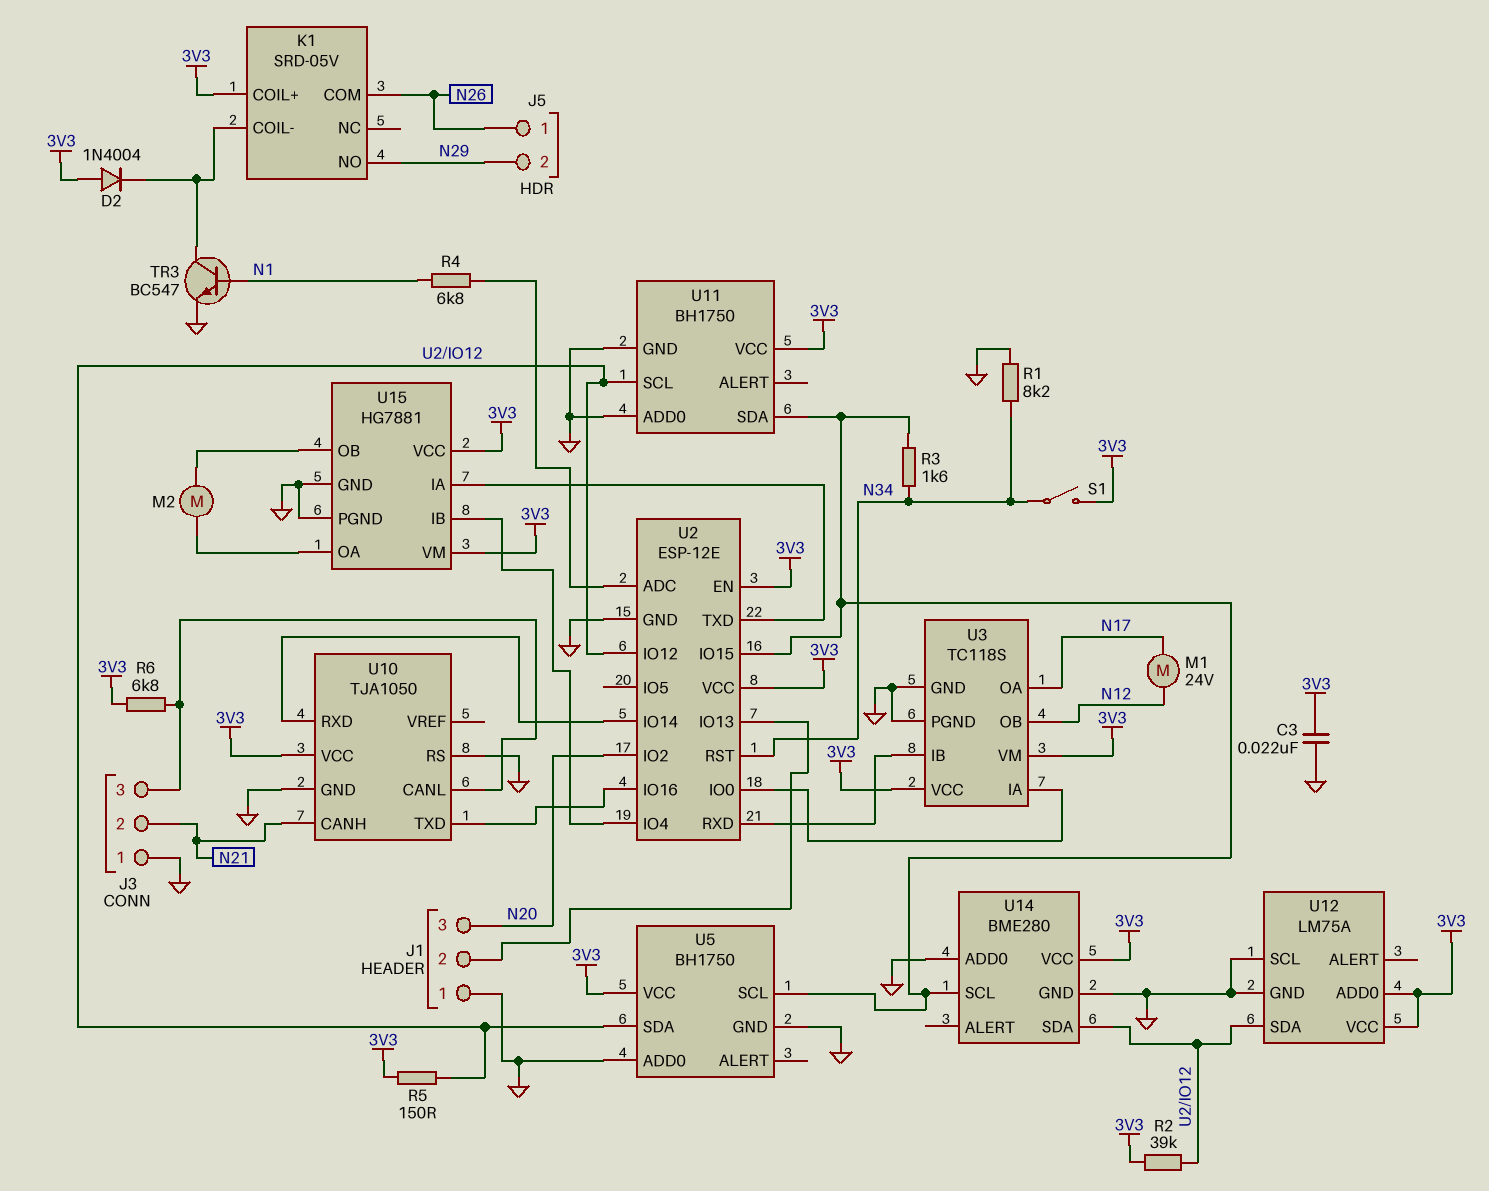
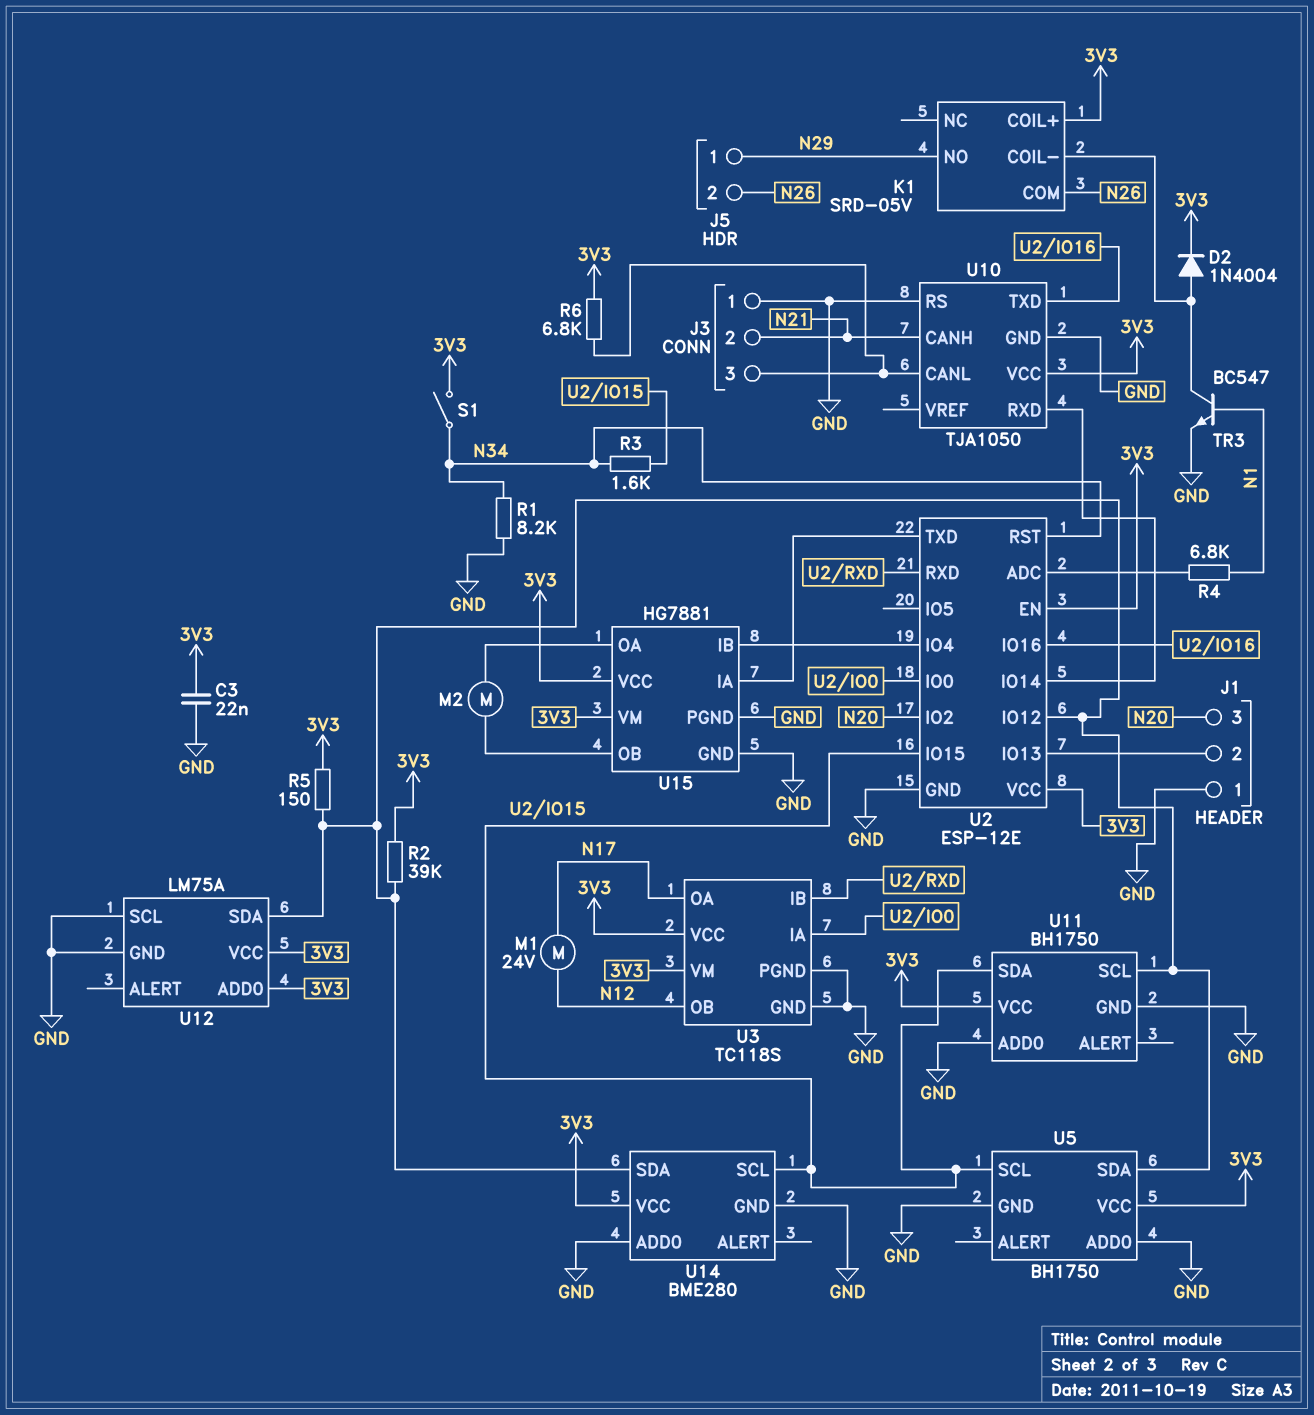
D2: diode 1N4004 (A 3V3, K K1/COIL-) -> diode 1N4004 (A K1/COIL-, K 3V3)
J5 pin 1: N26 -> N29
J5 pin 2: N29 -> N26

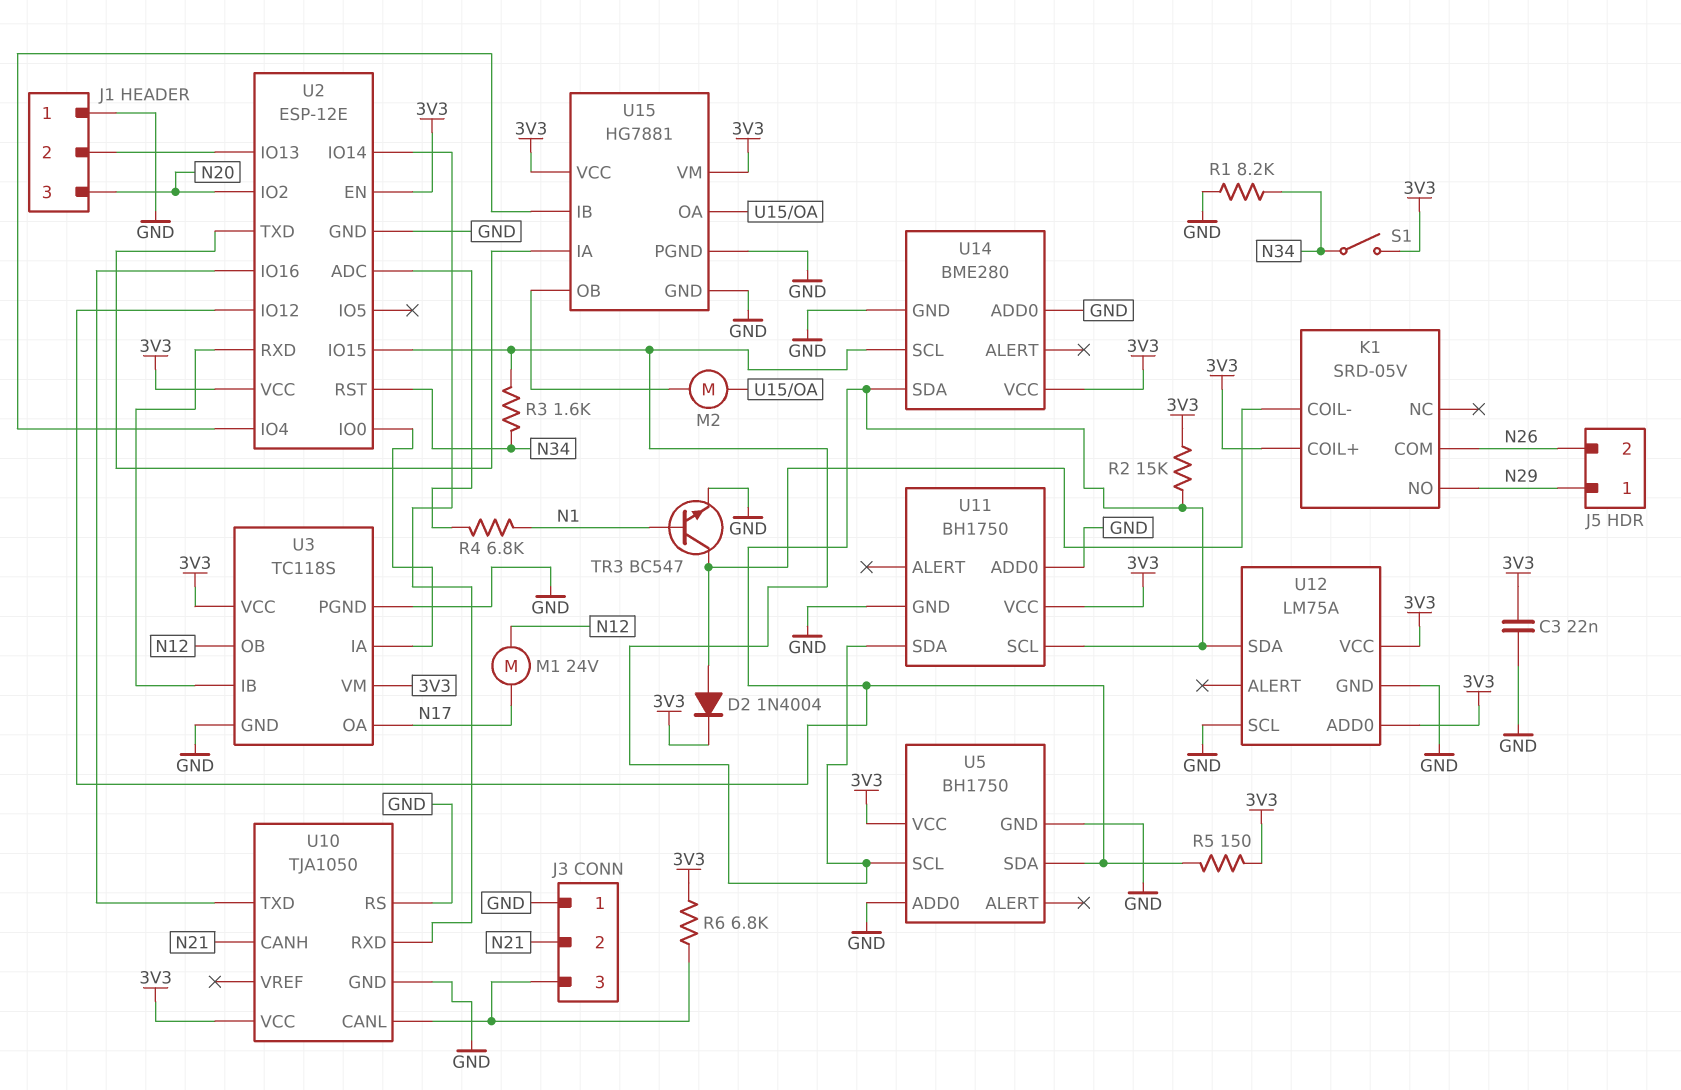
R2: 39k (3V3, U2/IO12) -> 15k (3V3, U2/IO12)

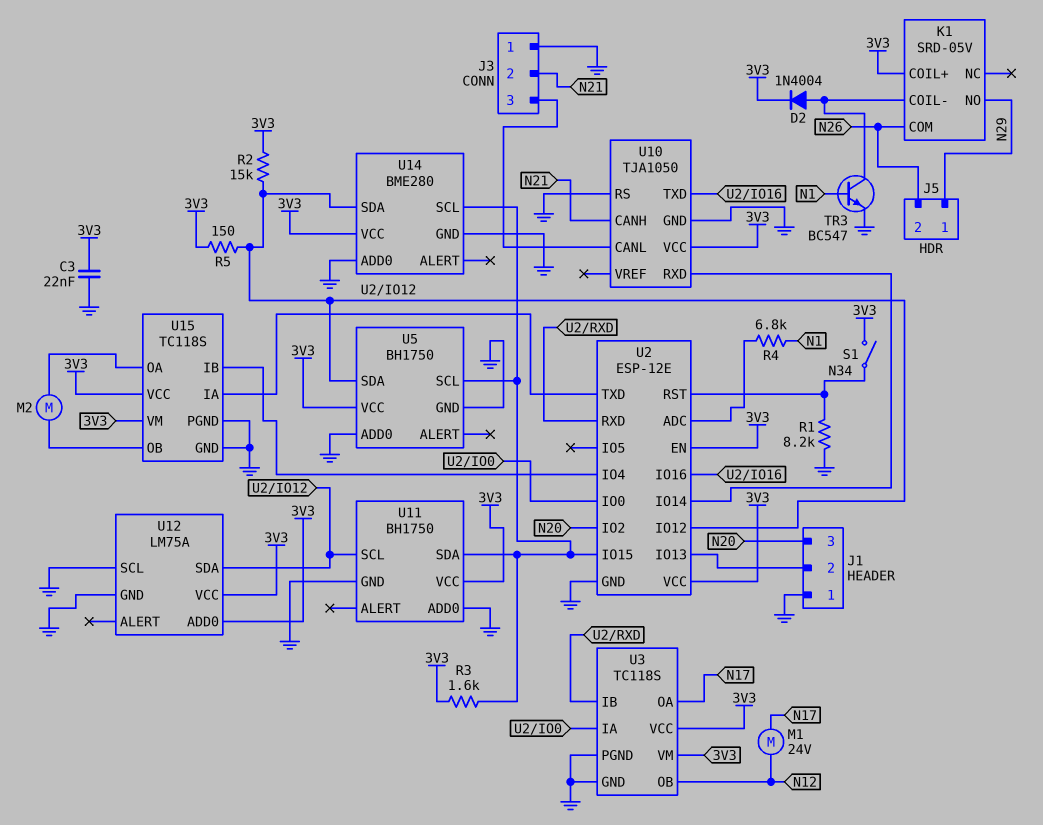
R3: 1.6k (N34, U2/IO15) -> 1.6k (3V3, U2/IO15)
R6: 6.8k (3V3, J3/3) -> none
U15: HG7881 -> TC118S

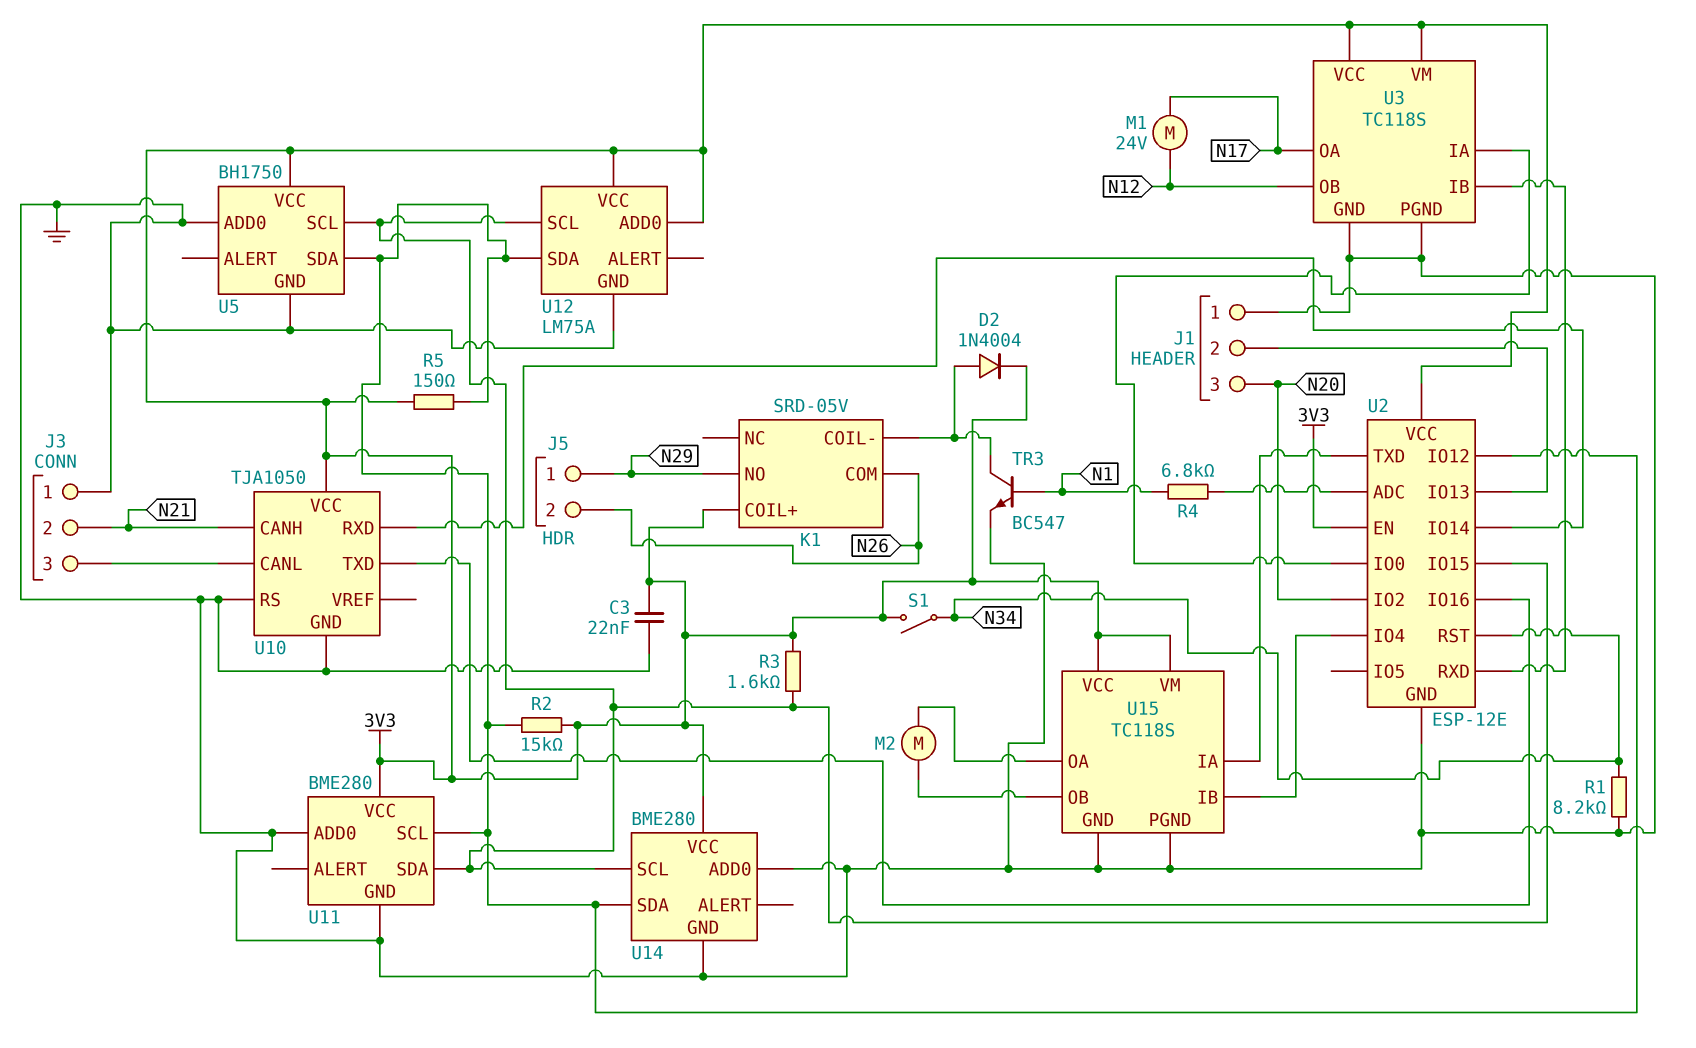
U11: BH1750 -> BME280
U12 pin SCL: GND -> U2/IO15

